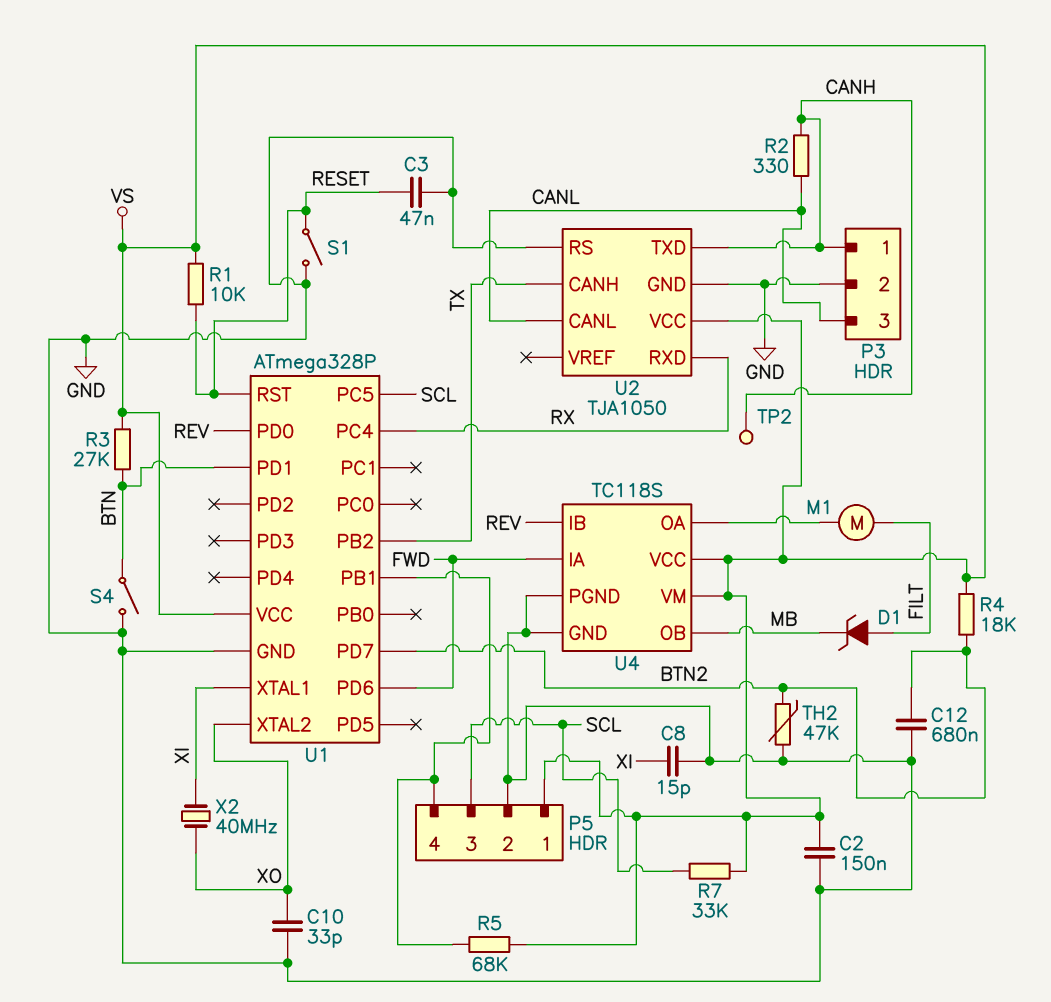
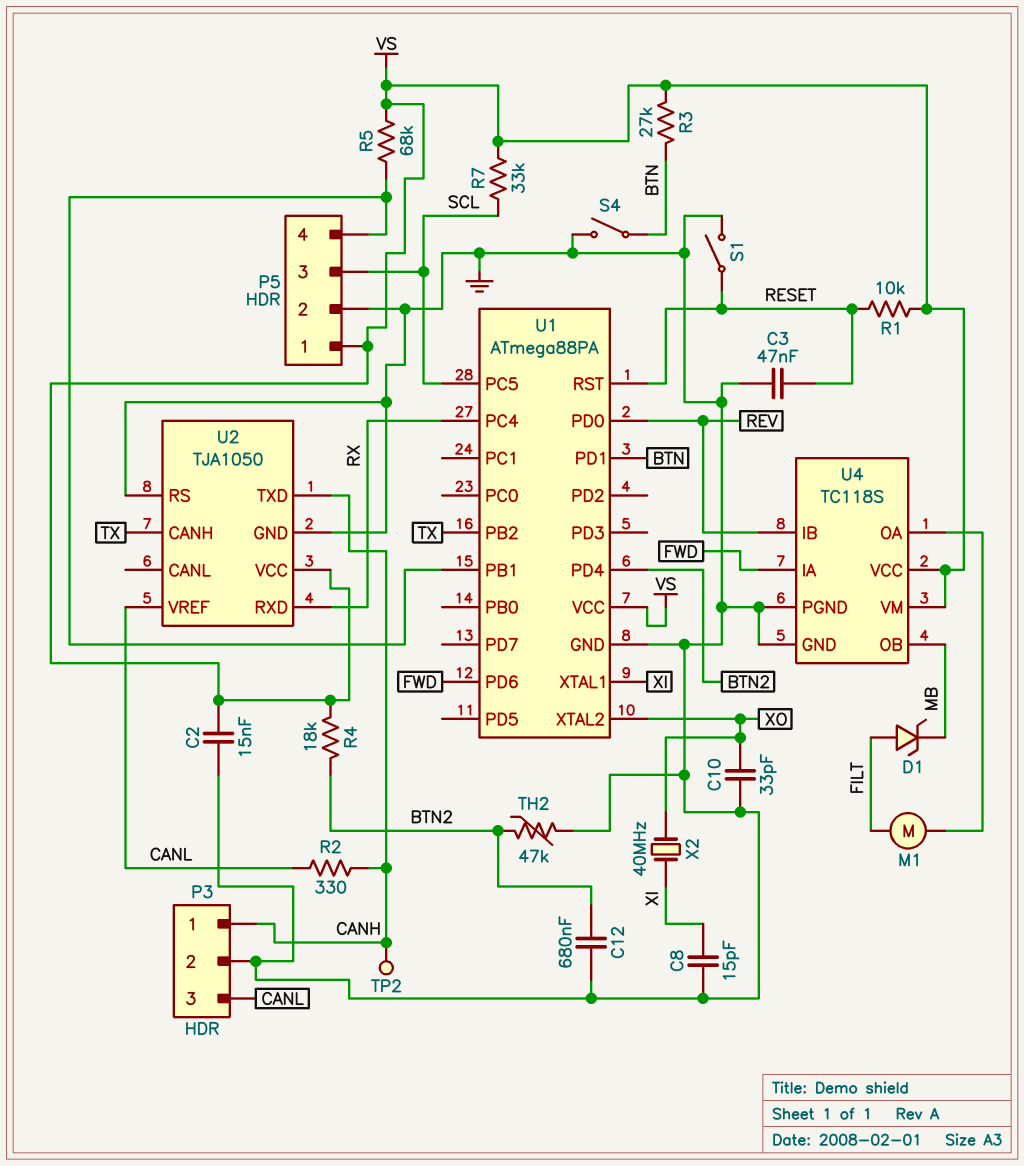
C2: 150nF (GND, VS) -> 15nF (GND, VS)
U1: ATmega328P -> ATmega88PA
U1 pin PD4: none -> BTN2
U1 pin PD7: BTN2 -> none
U2 pin CANL: CANL -> none
U2 pin VREF: none -> CANL

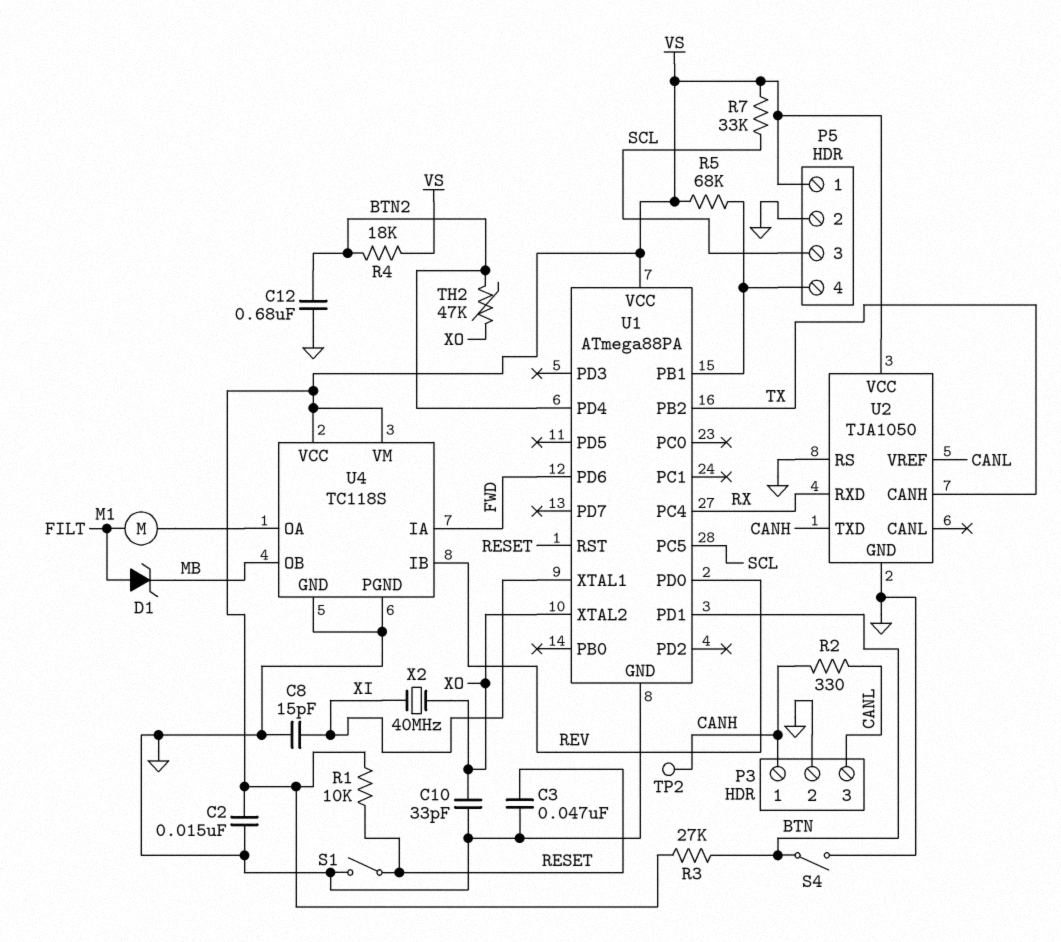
TH2: 47k (BTN2, GND) -> 47k (BTN2, XO)

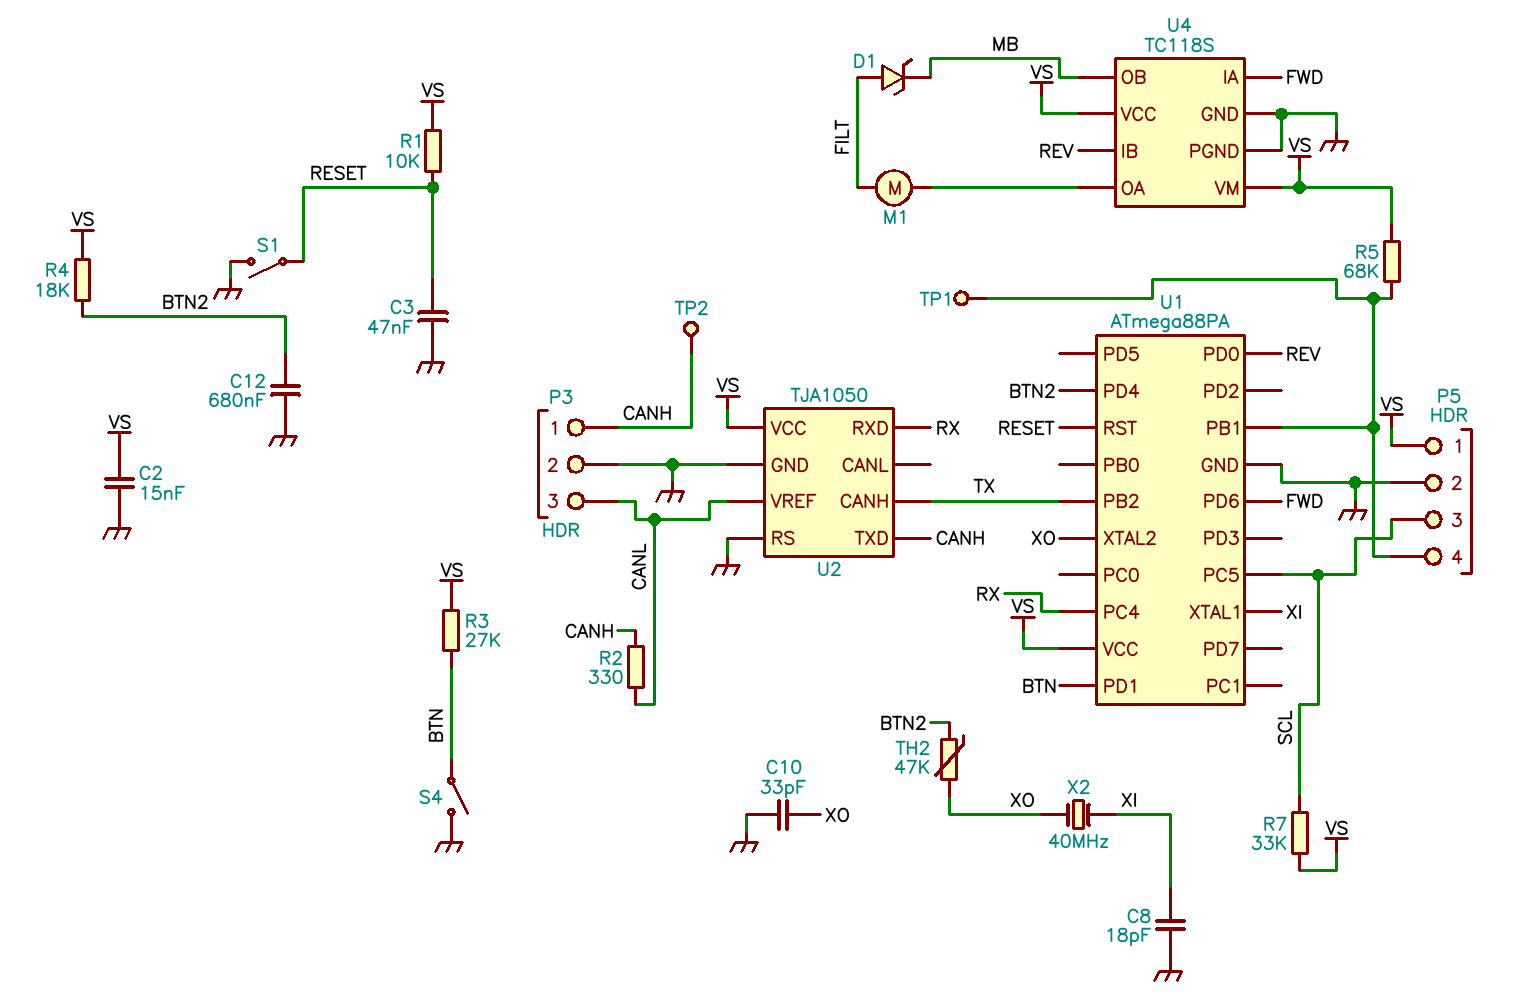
C8: 15pF (GND, XI) -> 18pF (GND, XI)
TP1: none -> test point (P5/4)

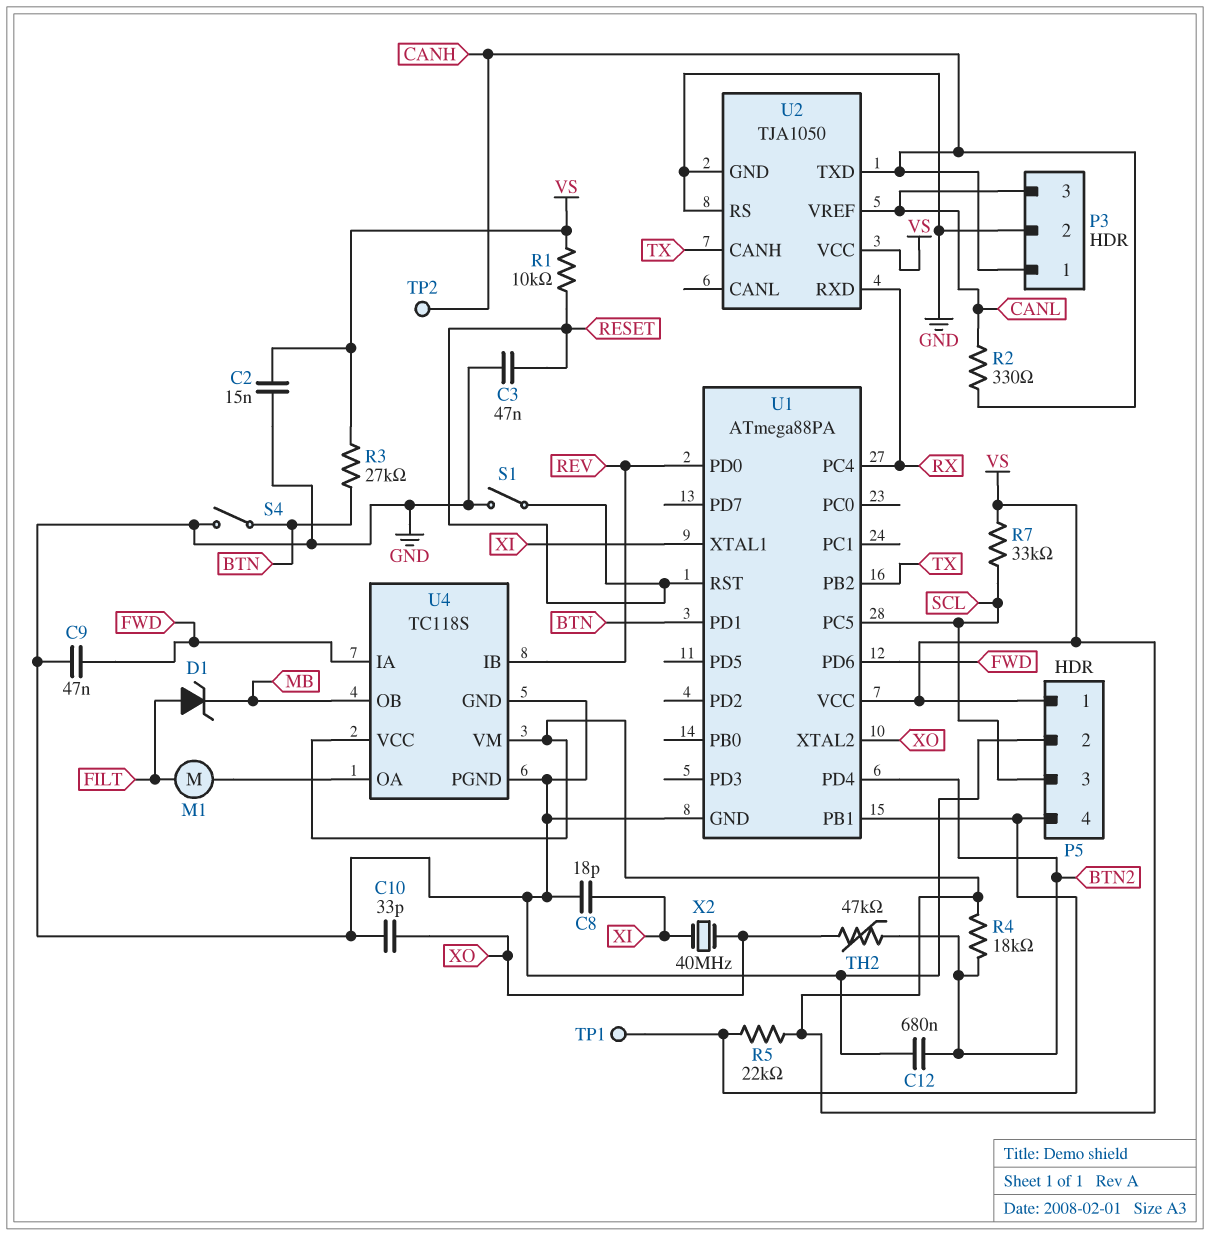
C9: none -> 47nF (FWD, GND)
R5: 68k (P5/4, VS) -> 22k (P5/4, VS)

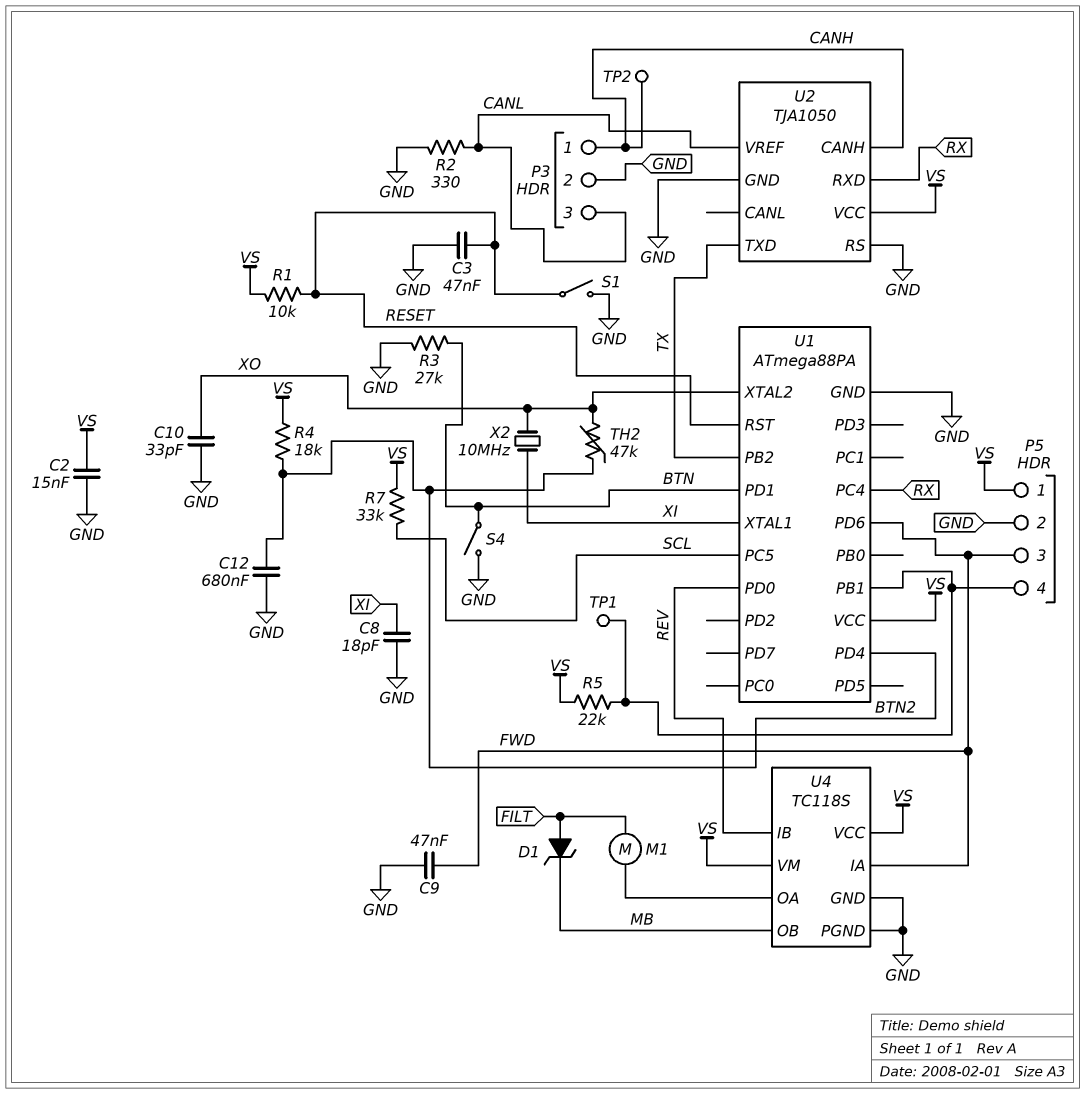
P5 pin 3: SCL -> FWD
R2: 330 (CANH, CANL) -> 330 (CANL, GND)
R3: 27k (BTN, VS) -> 27k (BTN, GND)
U2 pin CANH: TX -> CANH
U2 pin TXD: CANH -> TX
X2: 40MHz (XI, XO) -> 10MHz (XI, XO)

